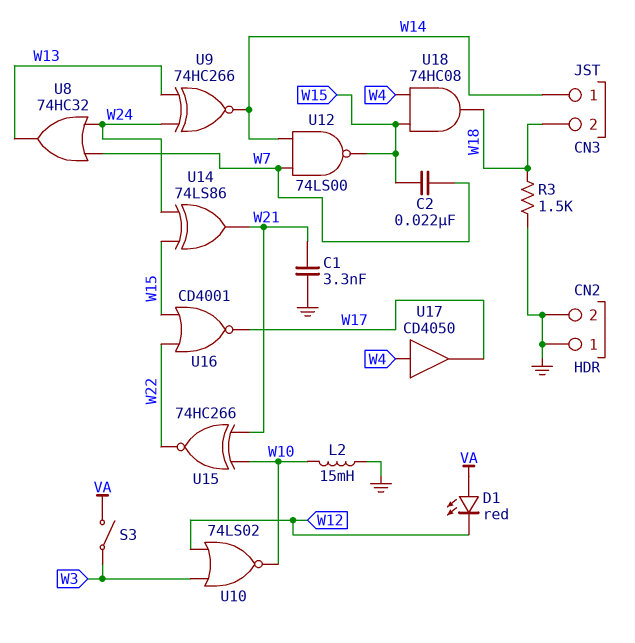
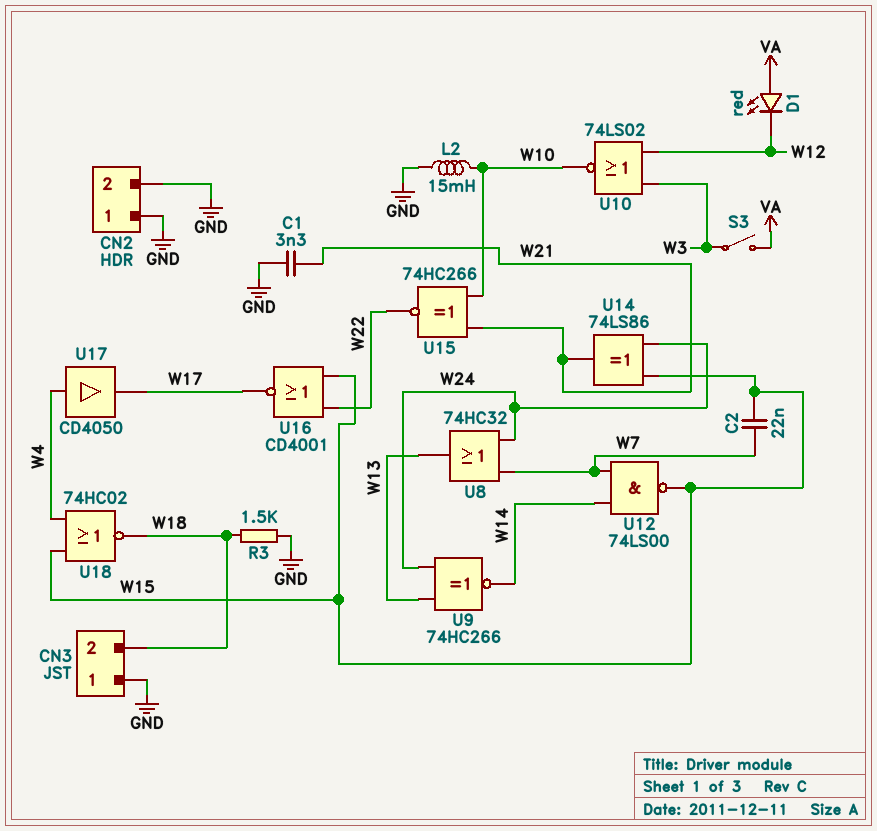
CN3 pin 1: W14 -> GND
U18: AND 74HC08 (in W4, in W15, out W18) -> NOR 74HC02 (in W4, in W15, out W18)

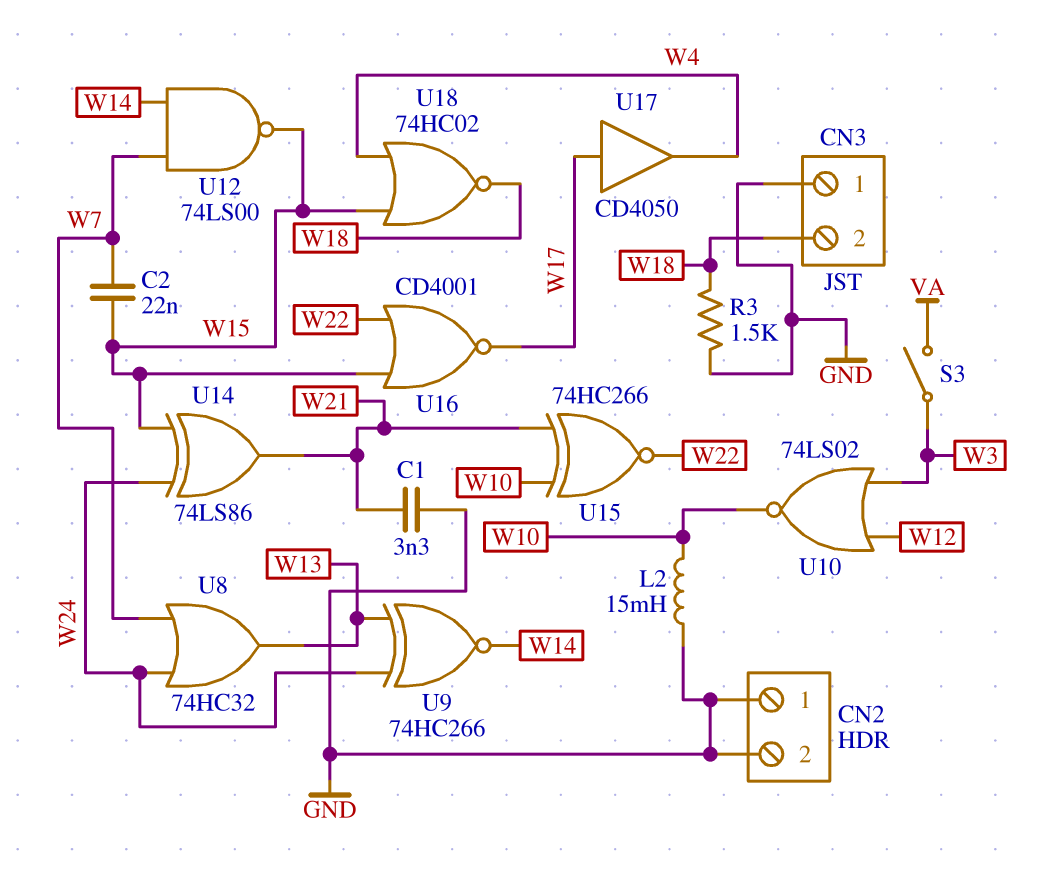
D1: LED red (A VA, K W12) -> none
U17: buffer CD4050 (in W4, out W17) -> buffer CD4050 (in W17, out W4)

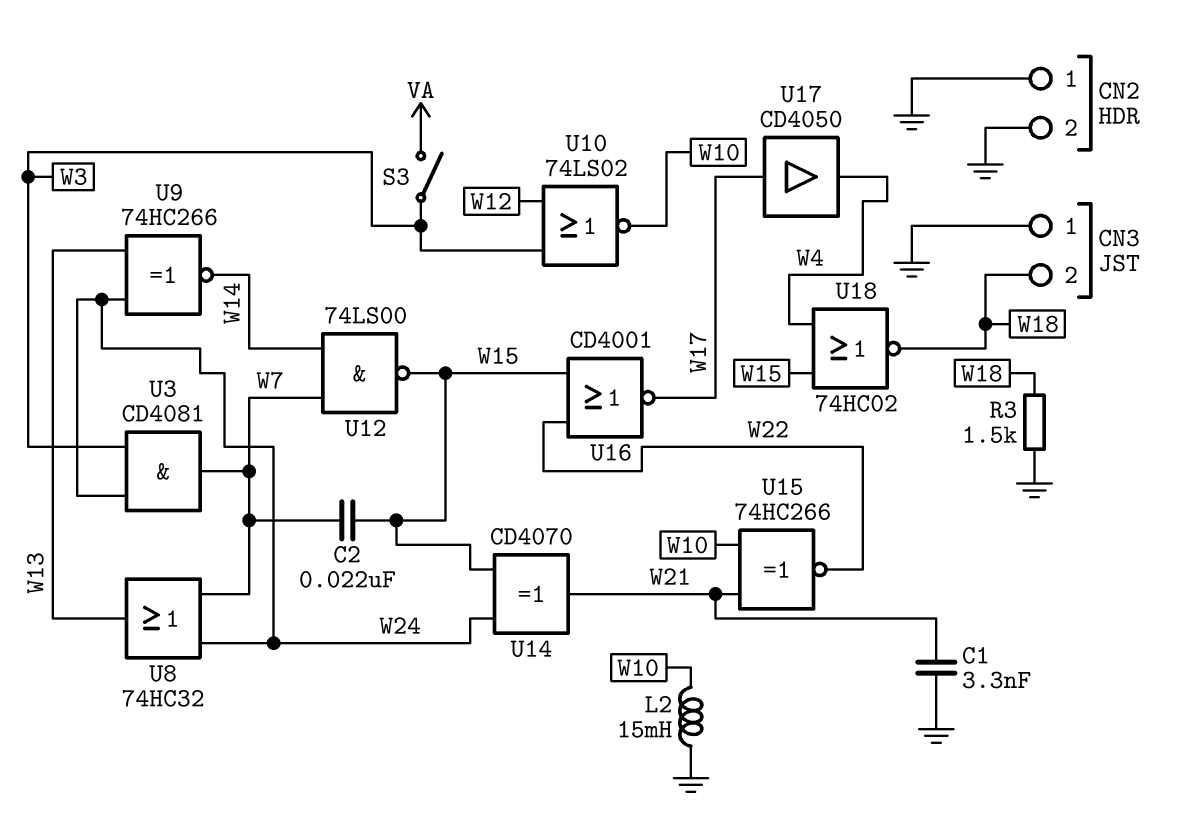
U3: none -> AND CD4081 (in W3, in W24, out W7)
U14: XOR 74LS86 (in W15, in W24, out W21) -> XOR CD4070 (in W15, in W24, out W21)

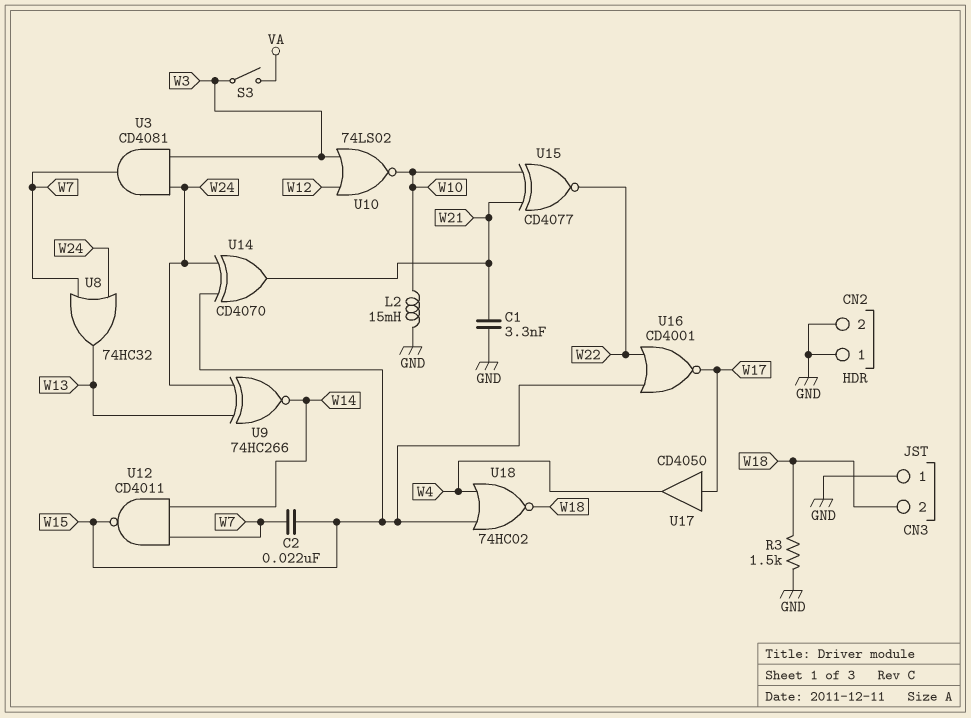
U12: NAND 74LS00 (in W7, in W14, out W15) -> NAND CD4011 (in W7, in W14, out W15)
U15: XNOR 74HC266 (in W10, in W21, out W22) -> XNOR CD4077 (in W10, in W21, out W22)

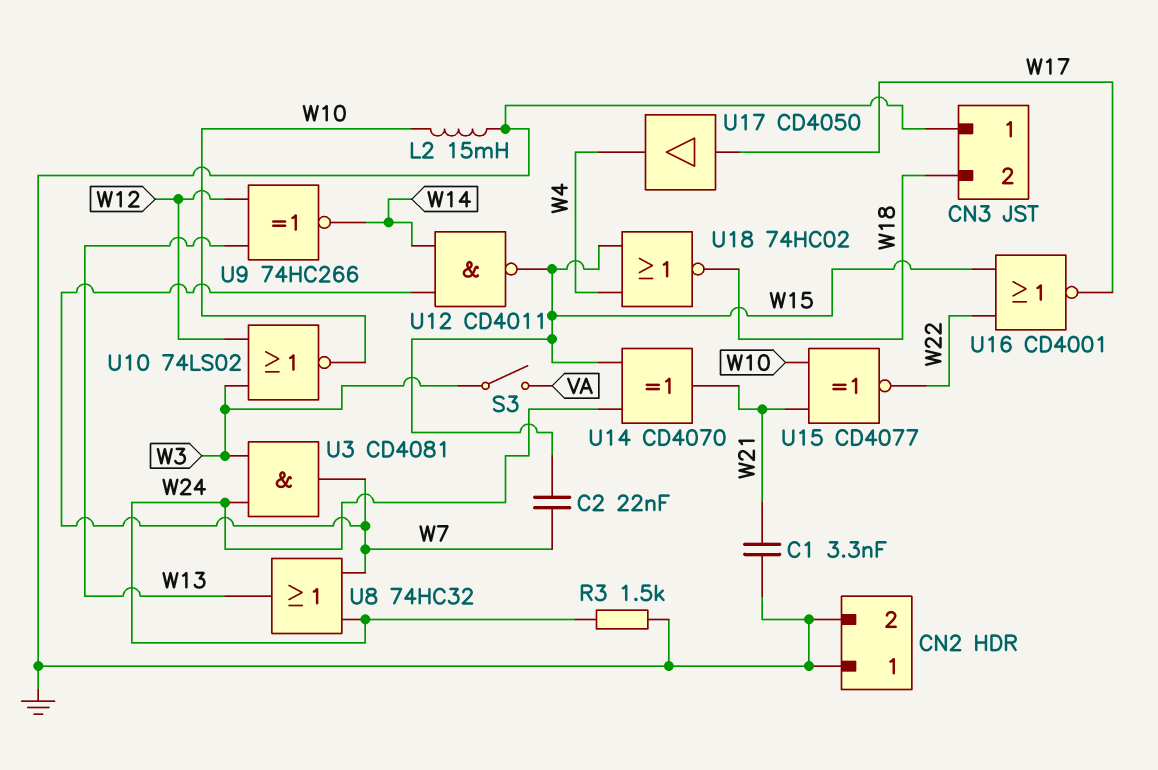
R3: 1.5k (GND, W18) -> 1.5k (GND, W24)
U9: XNOR 74HC266 (in W13, in W24, out W14) -> XNOR 74HC266 (in W12, in W13, out W14)

